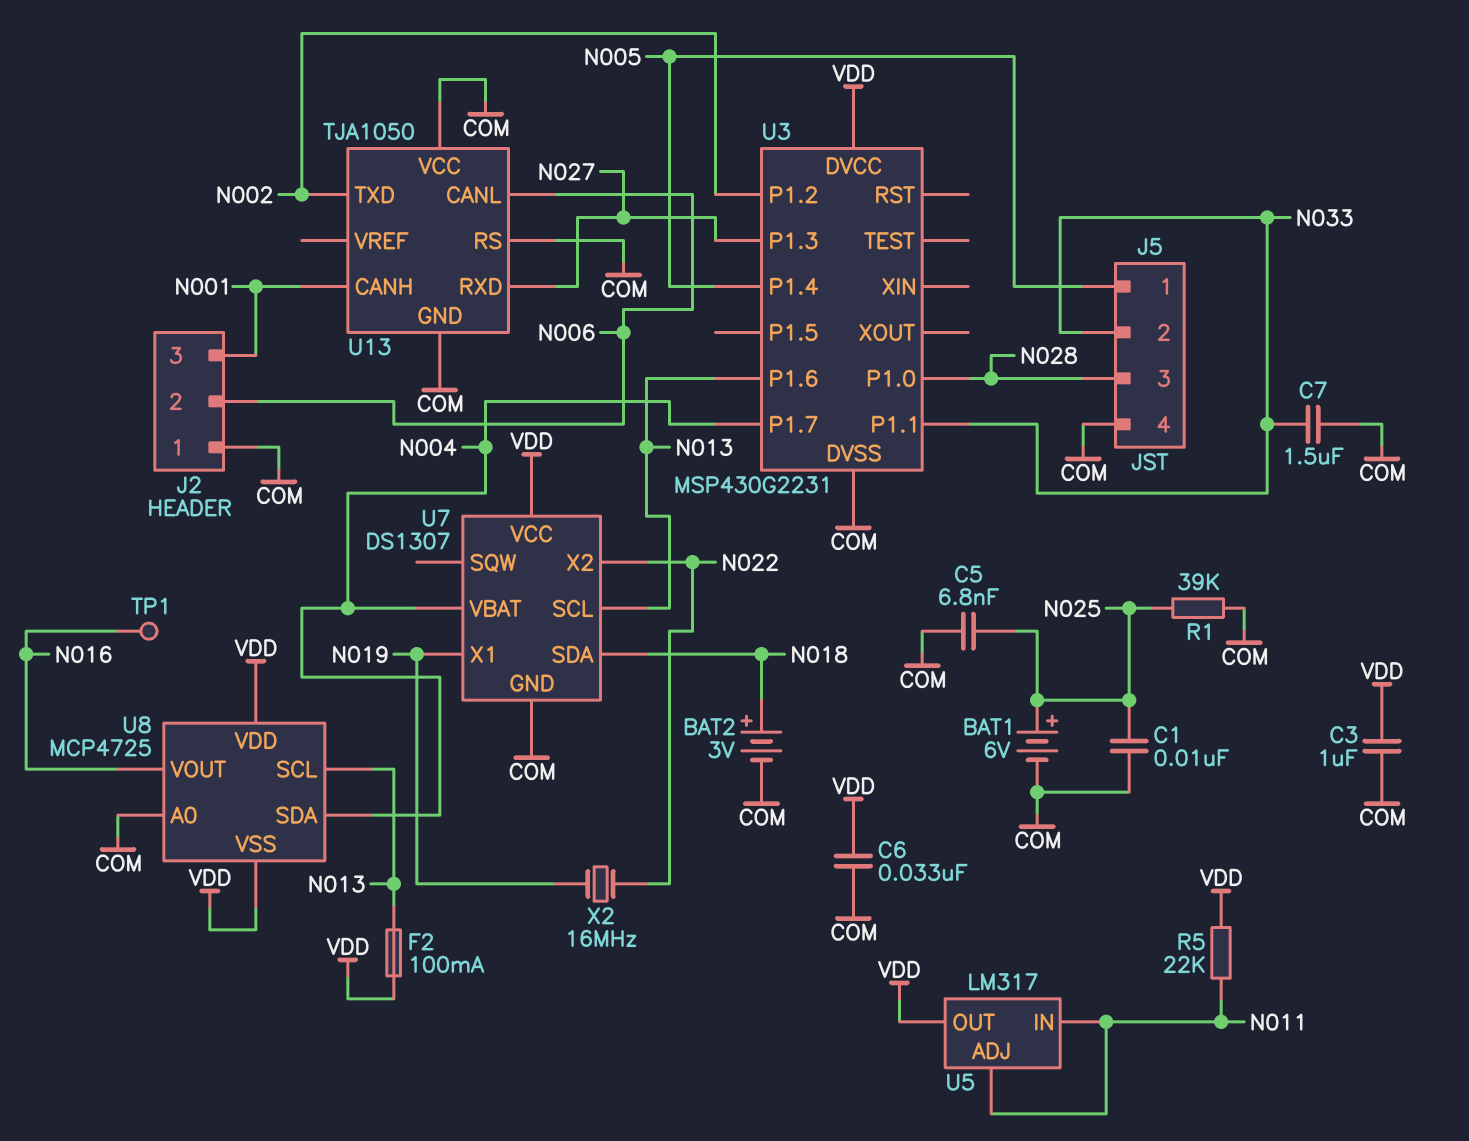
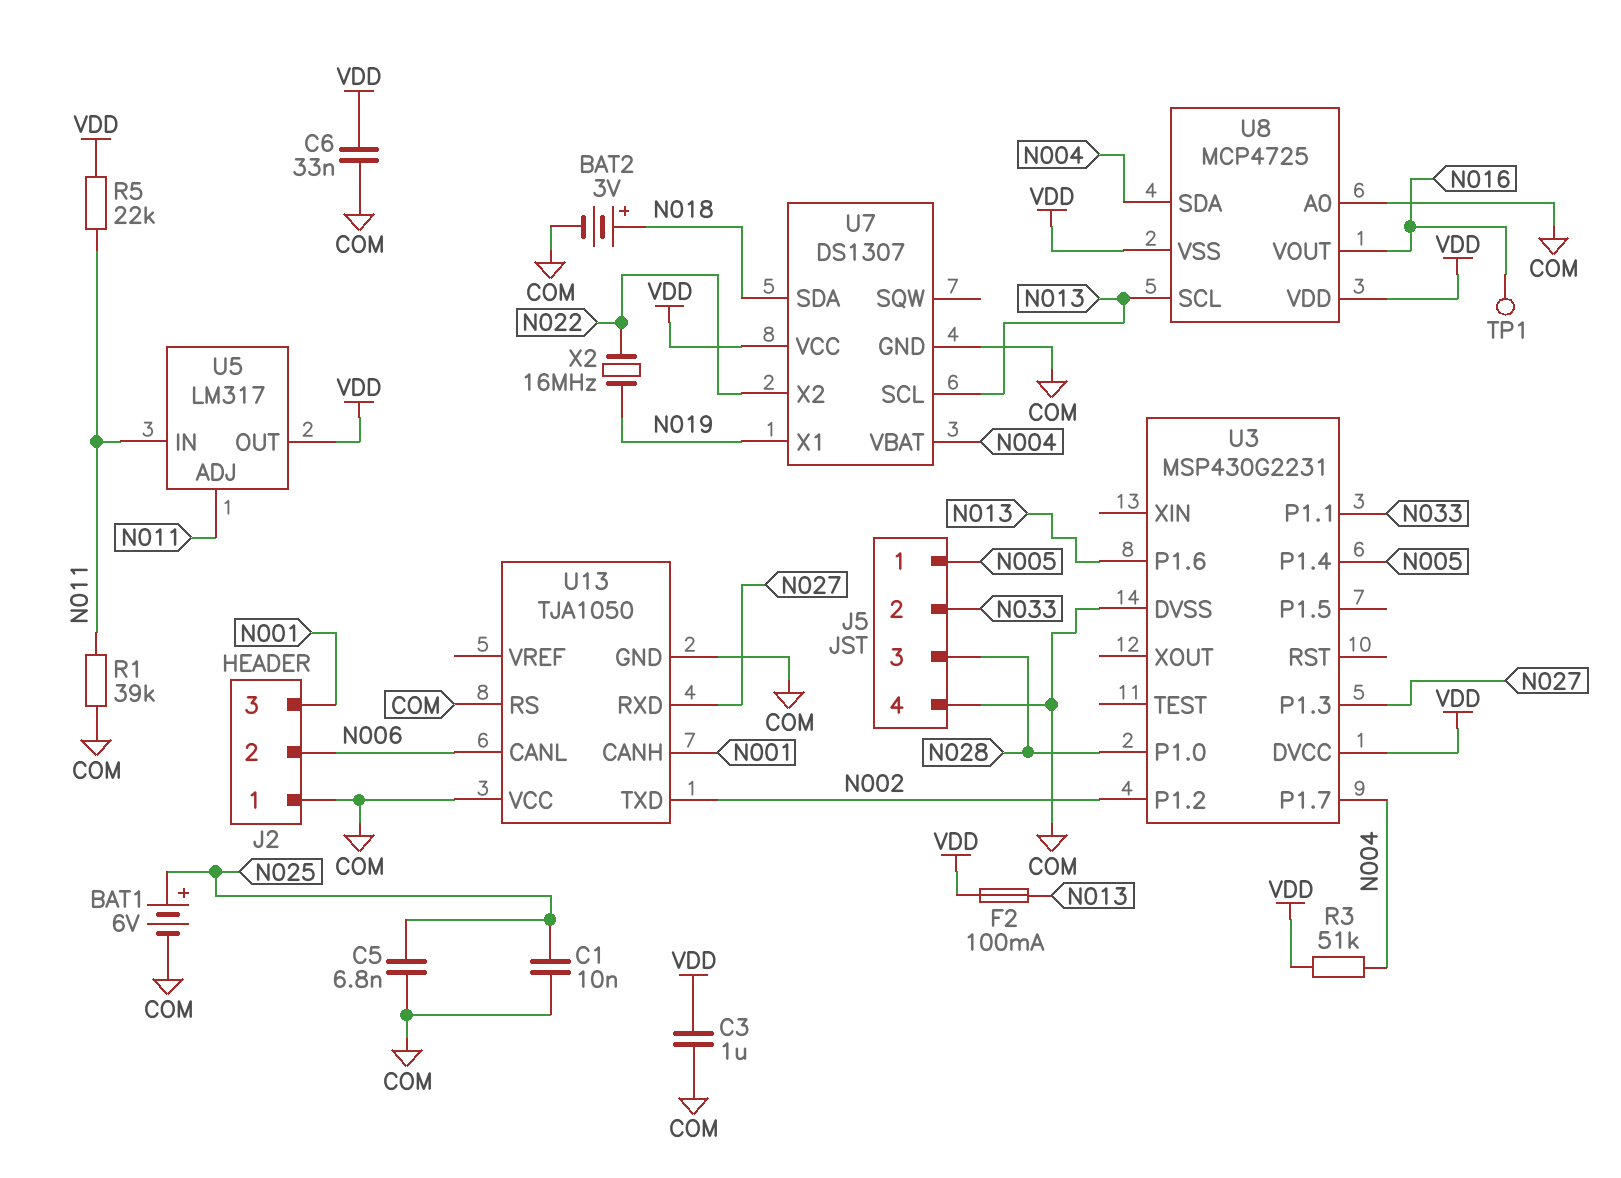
C7: 1.5uF (COM, N033) -> none
R1: 39k (COM, N025) -> 39k (COM, N011)
R3: none -> 51k (N004, VDD)

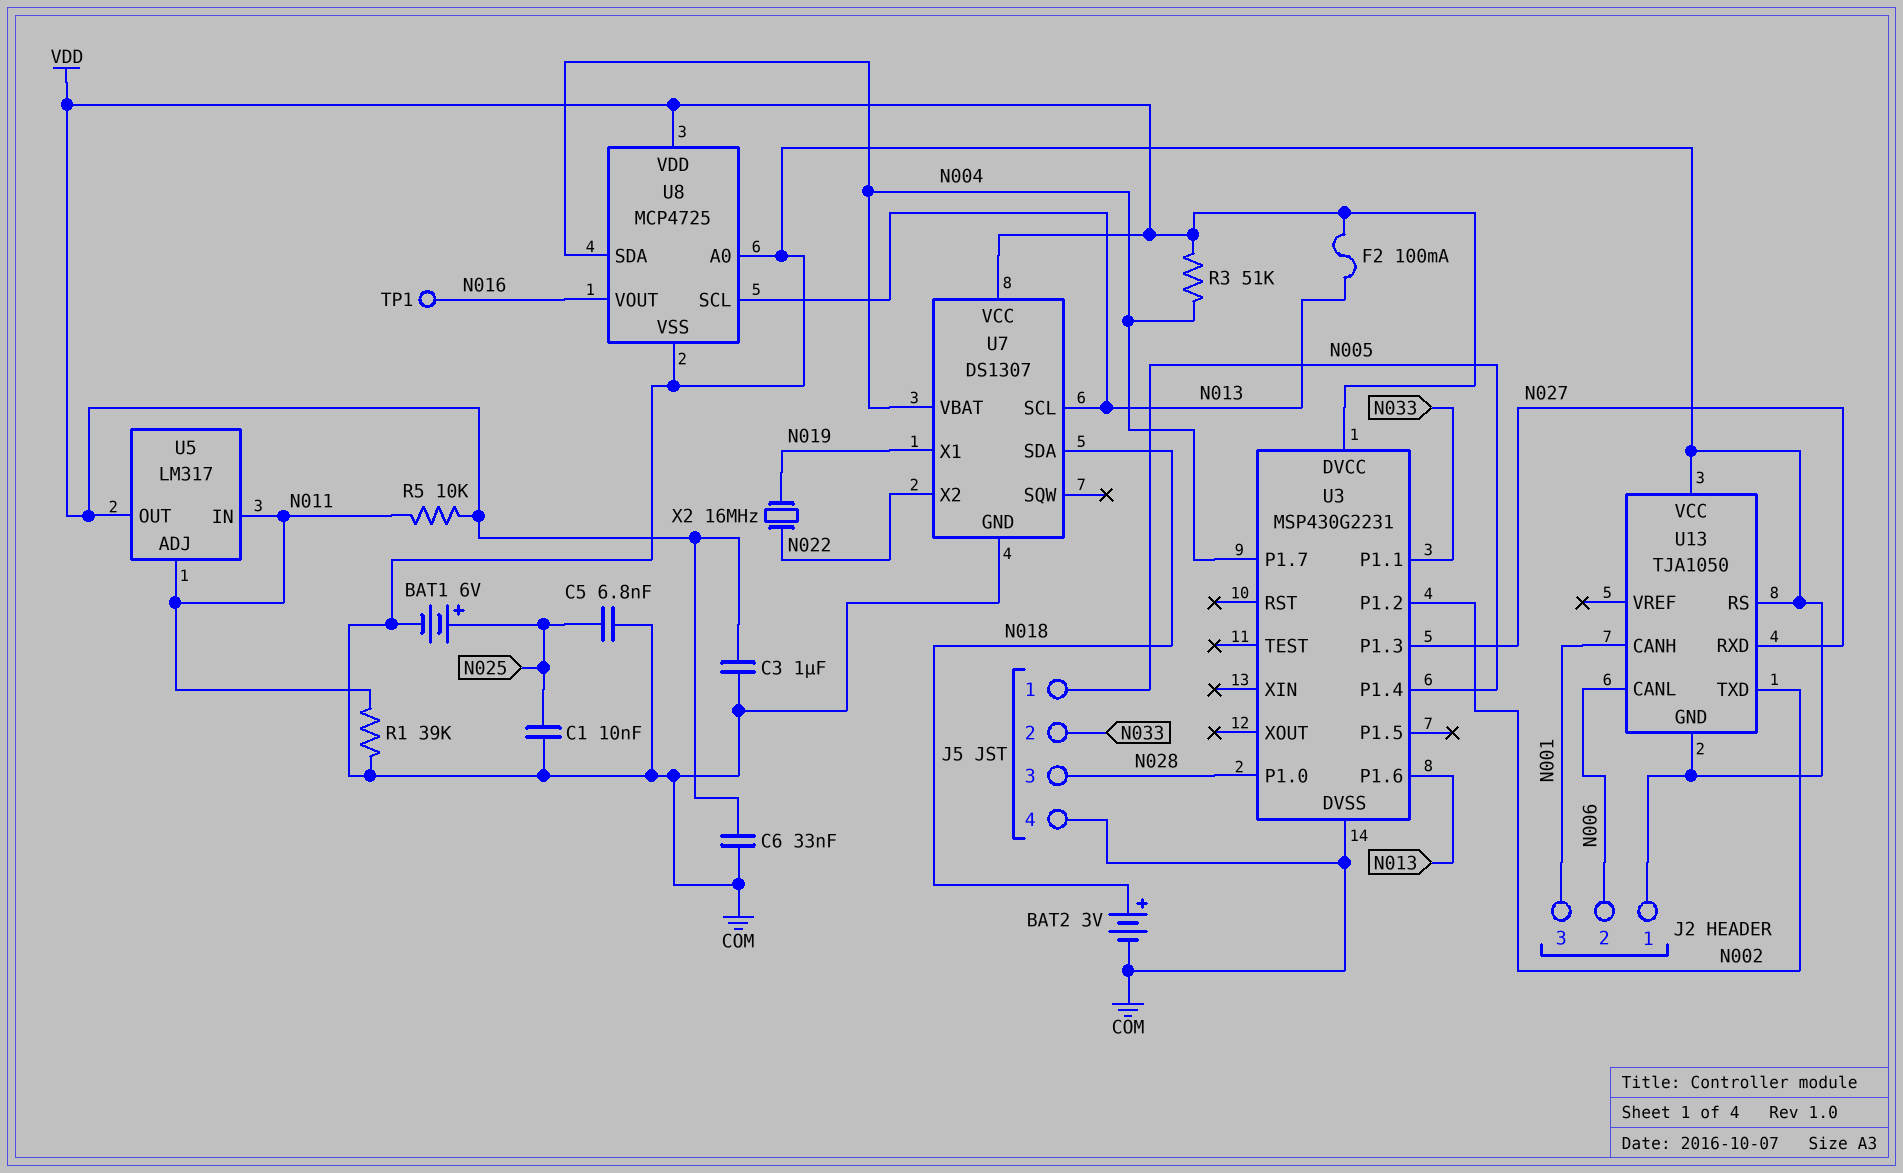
R5: 22k (N011, VDD) -> 10k (N011, VDD)
U8 pin VSS: VDD -> COM

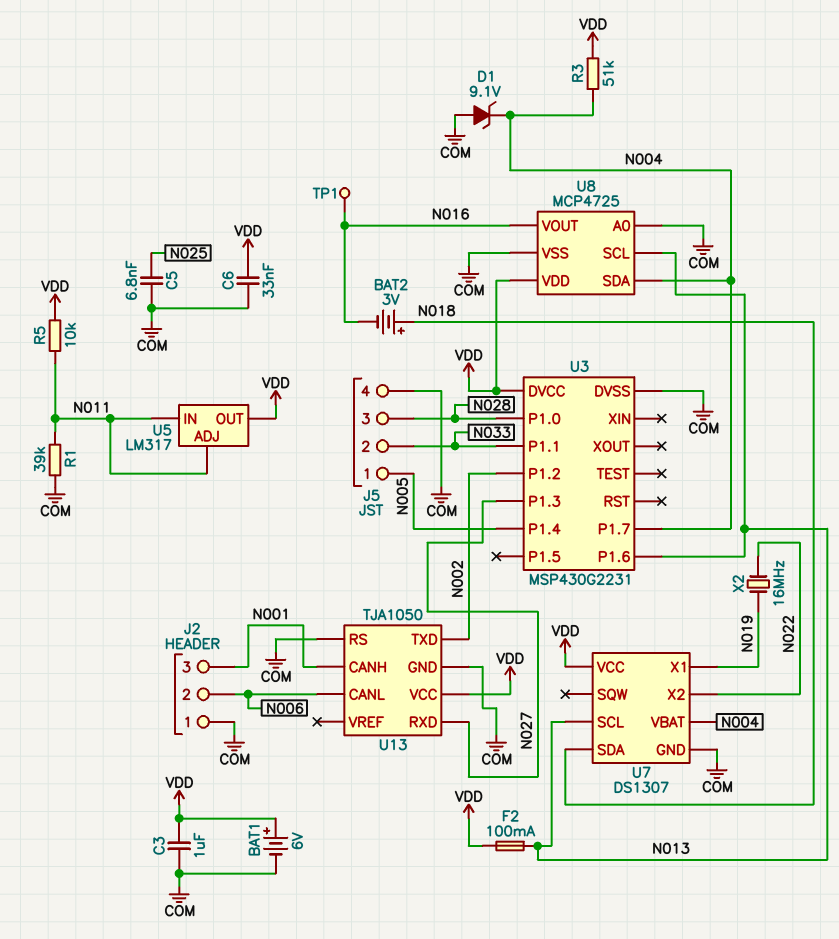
BAT1: 6V (plus N025, minus COM) -> 6V (plus VDD, minus COM)
BAT2: 3V (plus N018, minus COM) -> 3V (plus N018, minus N016)
C1: 10nF (COM, N025) -> none
D1: none -> zener 9.1V (A COM, K N004)
U13 pin VCC: COM -> VDD

